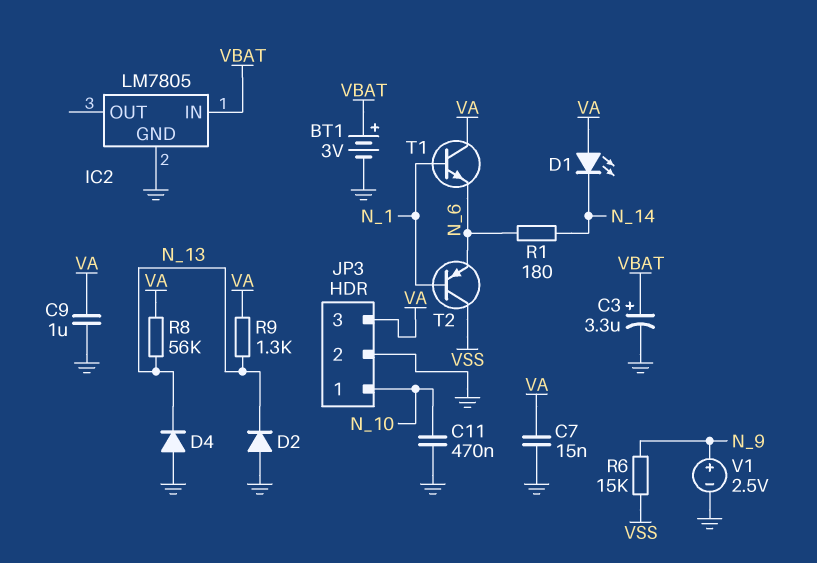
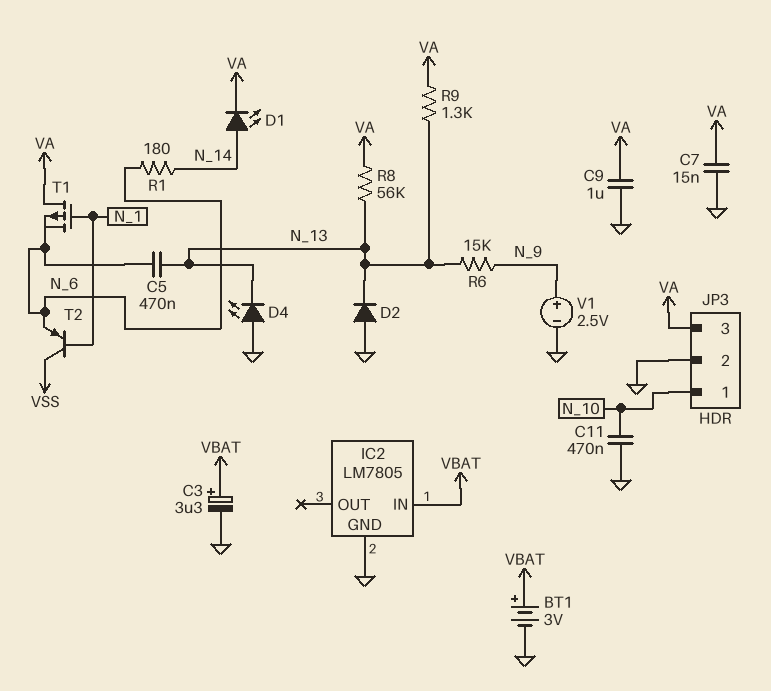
C5: none -> 470nF (N_6, N_13)
D1: LED (A VA, K N_14) -> LED (A N_14, K VA)
D4: diode (A GND, K N_13) -> LED (A GND, K N_13)
R6: 15k (N_9, VSS) -> 15k (N_9, N_13)
T1: NPN (B N_1, C VA, E N_6) -> PMOS (G N_1, D VA, S N_6)

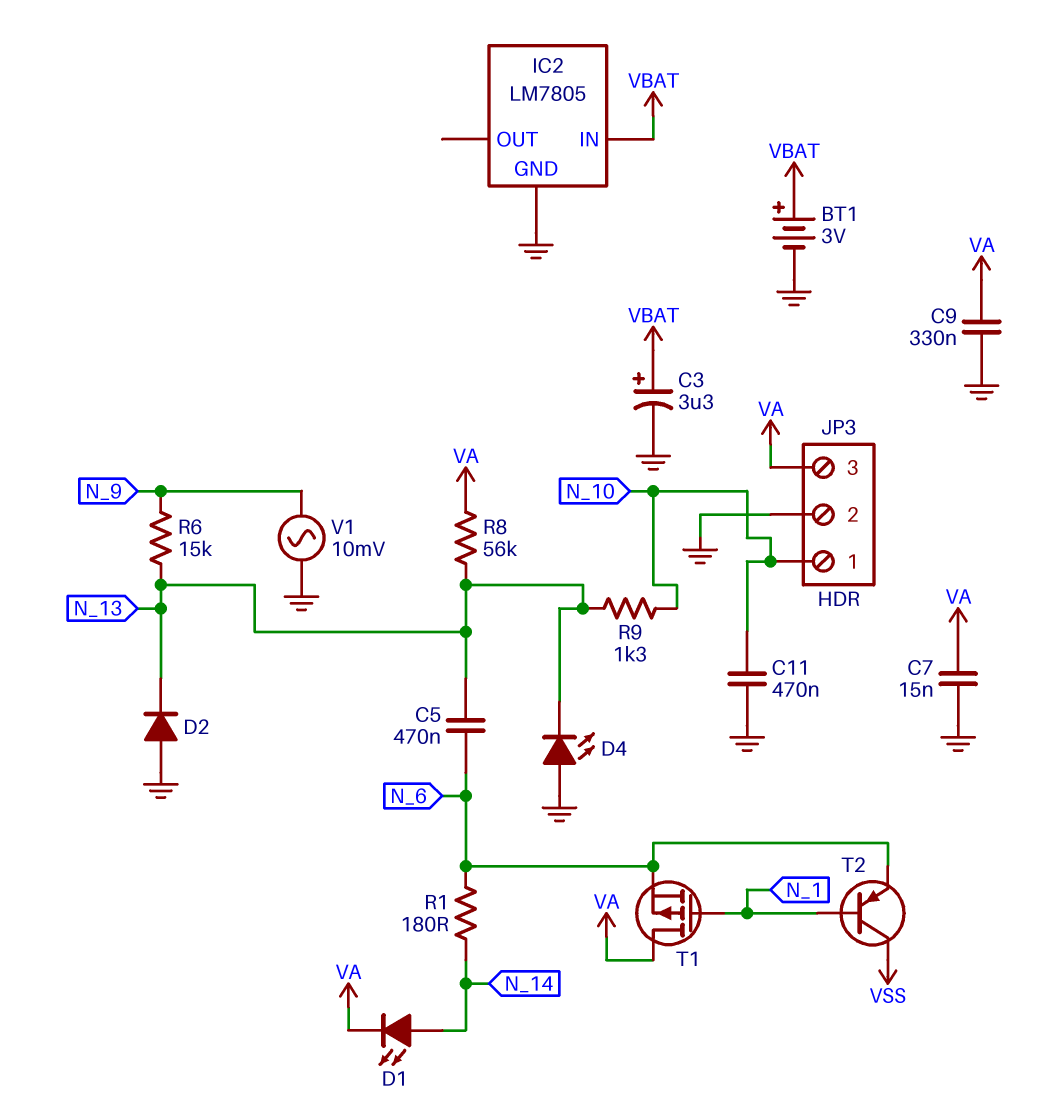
C9: 1uF (GND, VA) -> 330nF (GND, VA)
R9: 1.3k (N_13, VA) -> 1.3k (N_10, N_13)
V1: 2.5V (plus N_9, minus GND) -> AC 10mV (GND, N_9)

